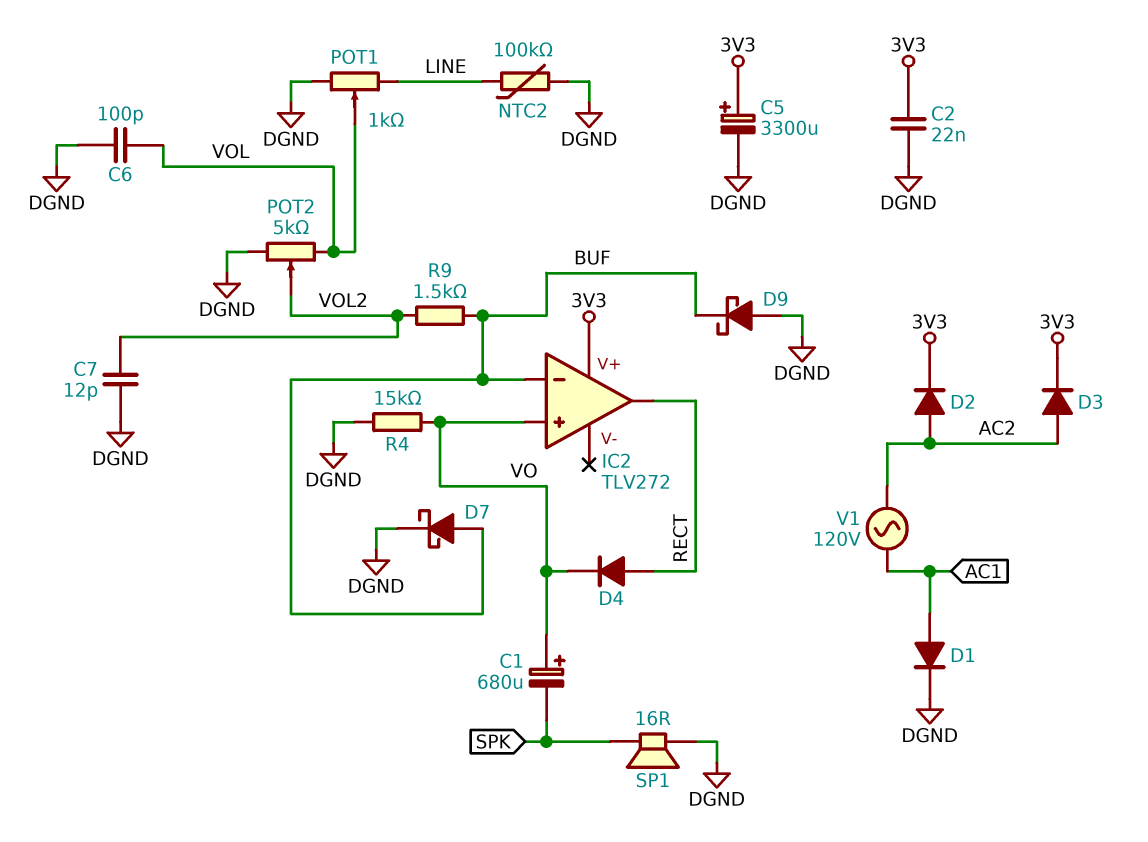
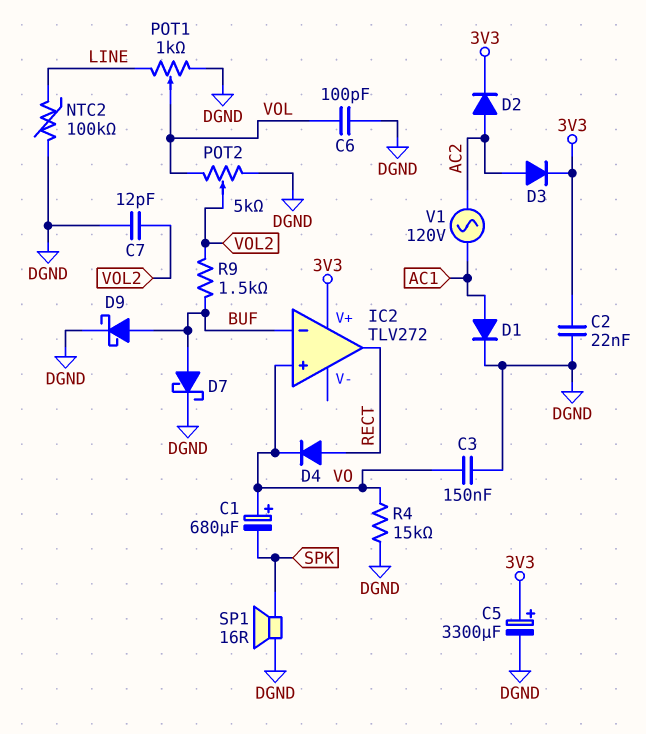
C3: none -> 150nF (DGND, VO)
D9: schottky (A DGND, K BUF) -> schottky (A BUF, K DGND)

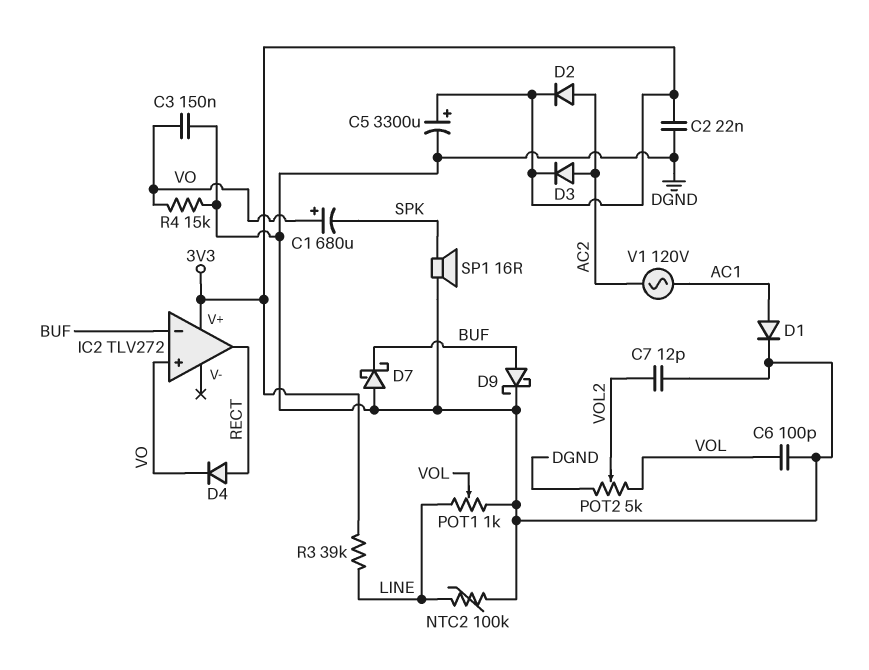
D7: schottky (A BUF, K DGND) -> schottky (A DGND, K BUF)
R3: none -> 39k (3V3, LINE)
R9: 1.5k (BUF, VOL2) -> none

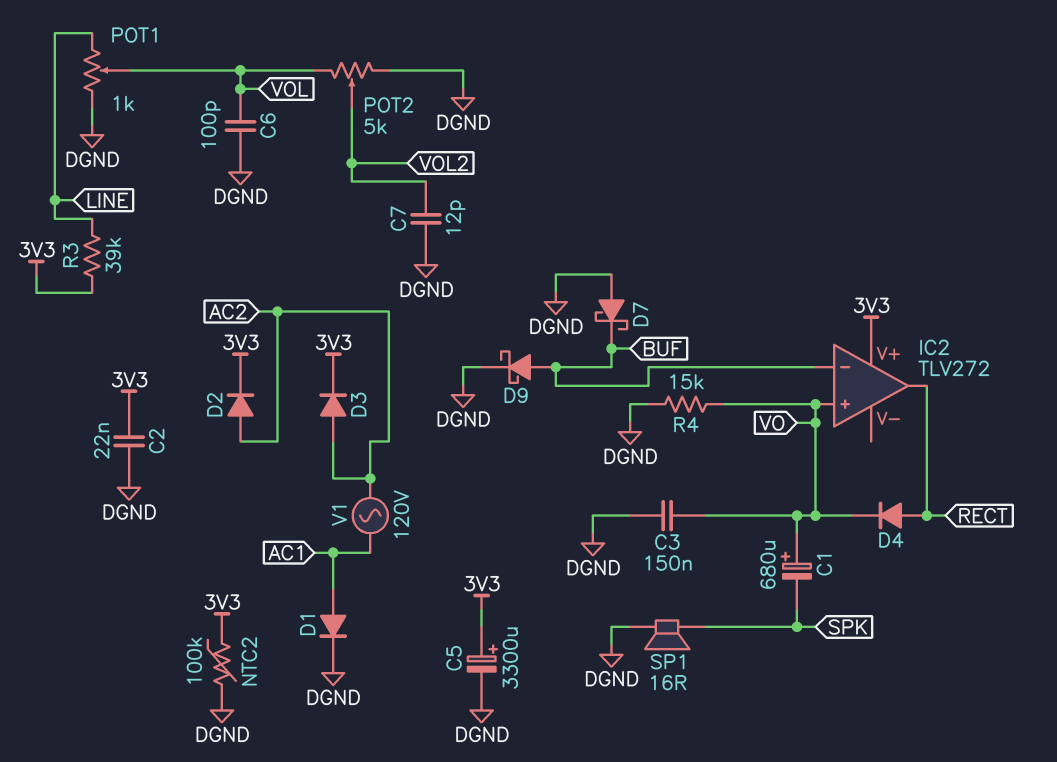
NTC2: 100k (DGND, LINE) -> 100k (3V3, DGND)

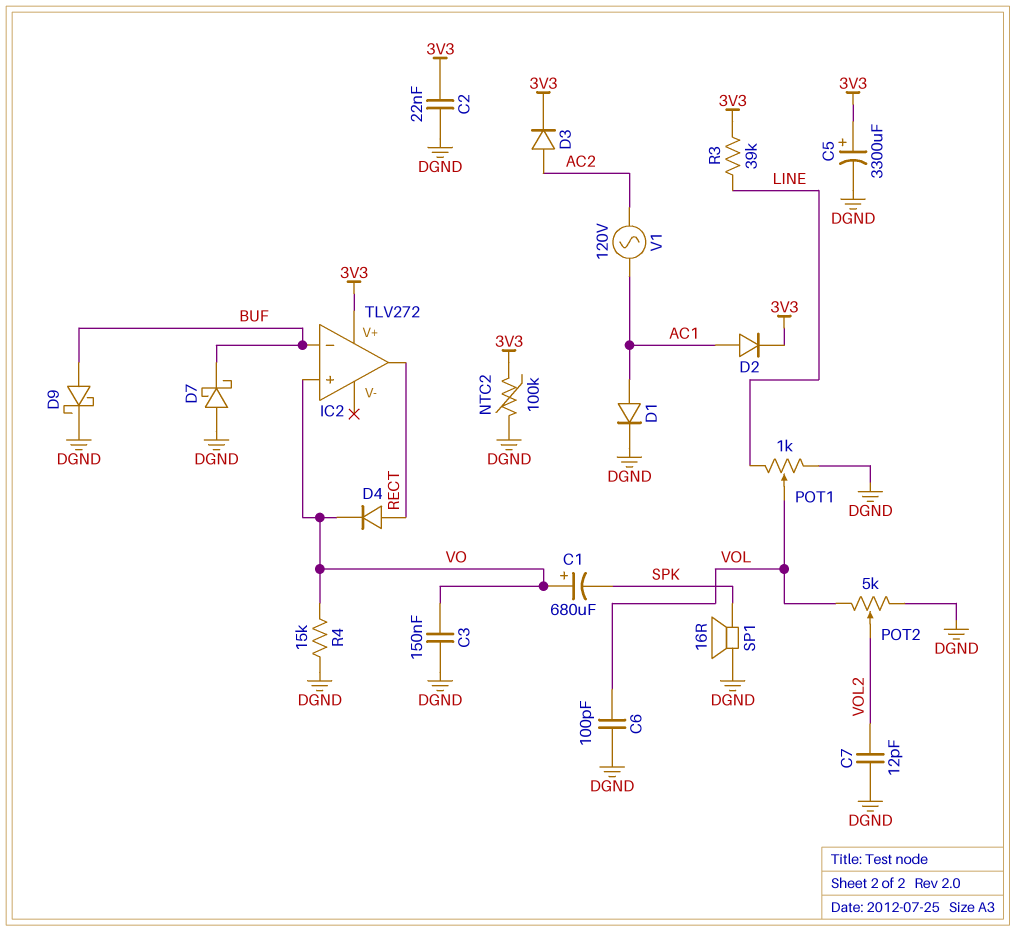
D2: diode (A AC2, K 3V3) -> diode (A AC1, K 3V3)

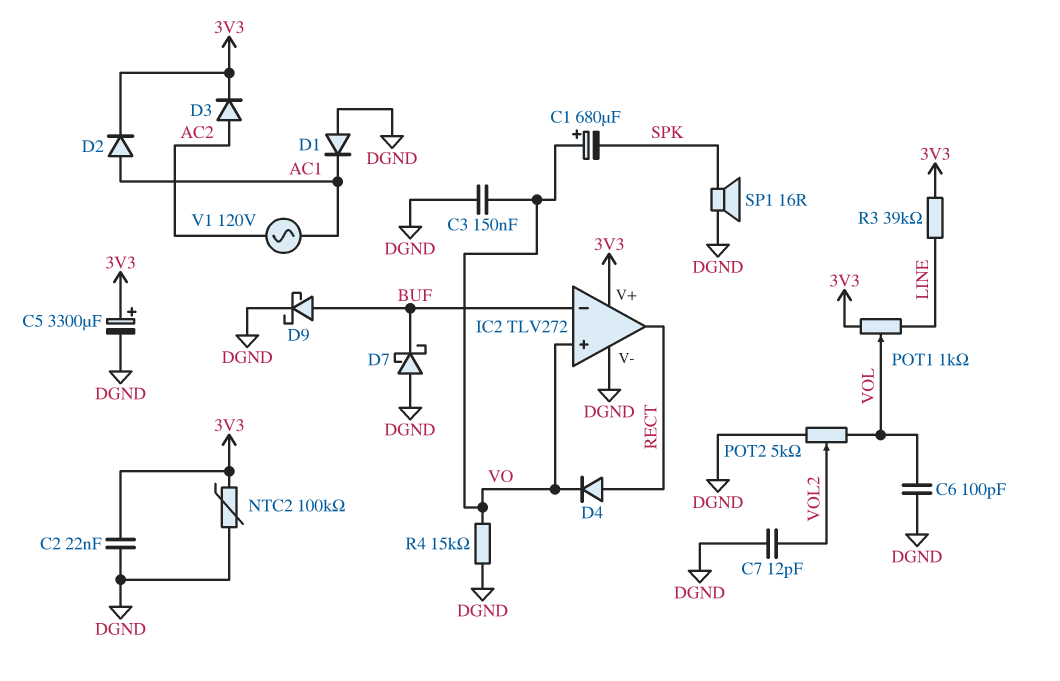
D1: diode (A AC1, K DGND) -> diode (A DGND, K AC1)
IC2 pin V-: none -> DGND
POT1: 1k (DGND, LINE, wiper VOL) -> 1k (3V3, LINE, wiper VOL)

